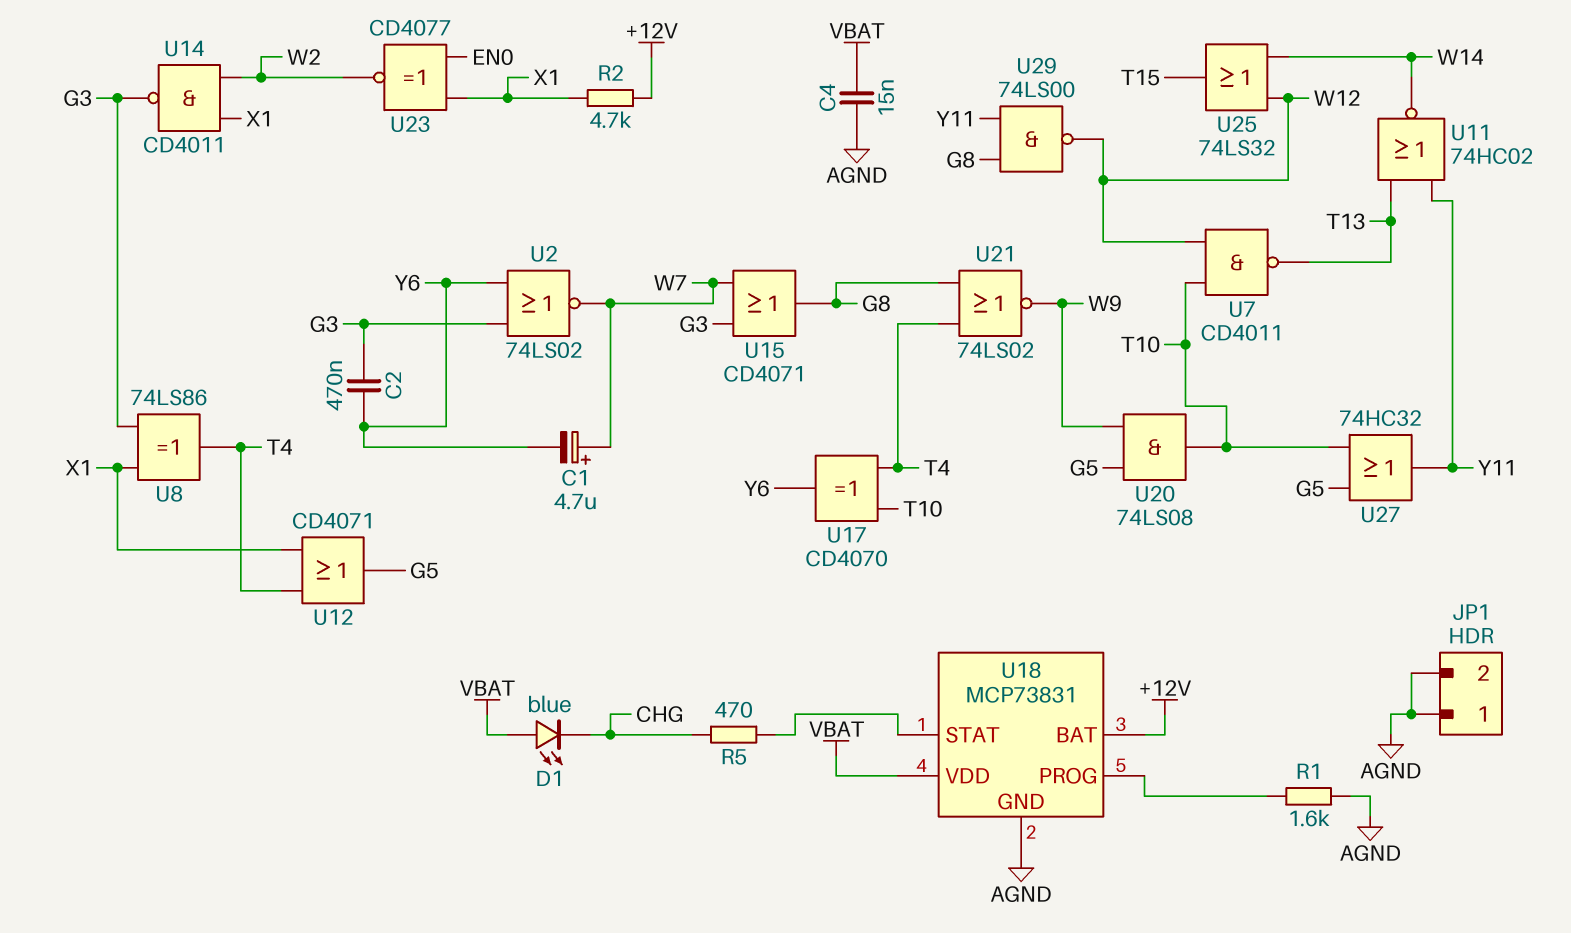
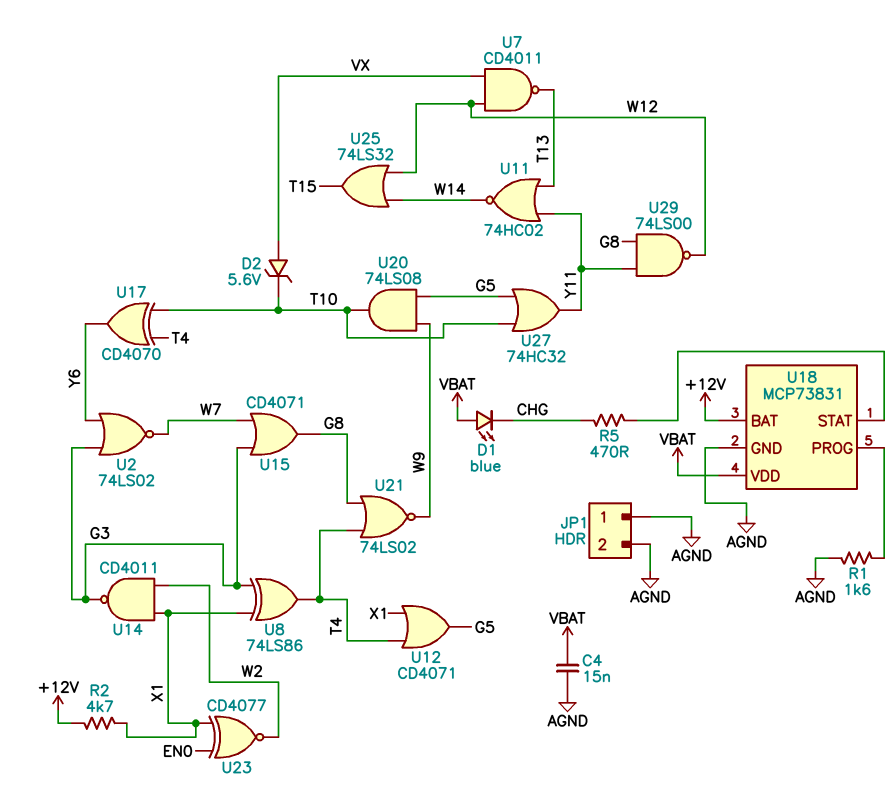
C1: 4.7uF (plus W7, minus Y6) -> none
C2: 470nF (G3, Y6) -> none
D2: none -> zener 5.6V (A VX, K T10)
U7: NAND CD4011 (in T10, in W12, out T13) -> NAND CD4011 (in VX, in W12, out T13)

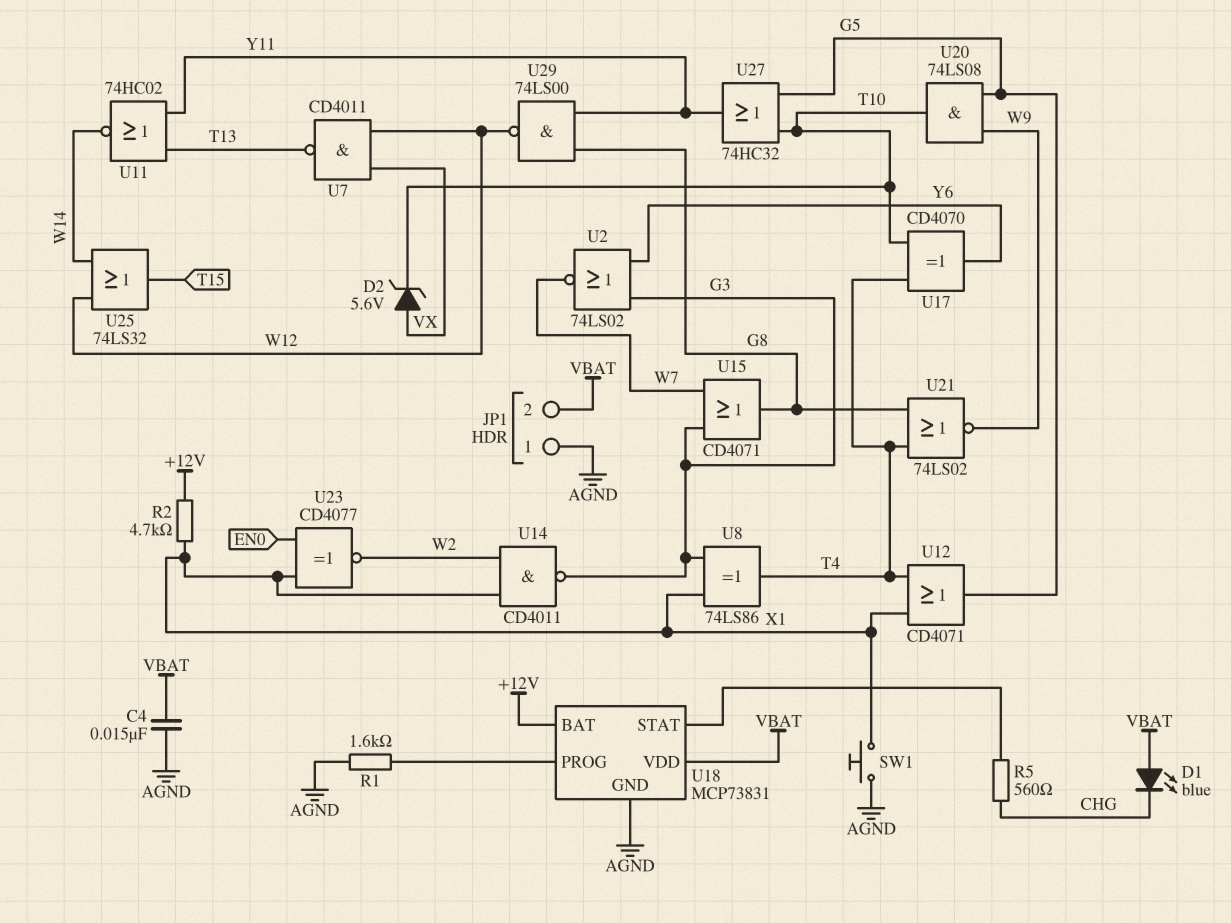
JP1 pin 2: AGND -> VBAT
R5: 470 (CHG, U18/STAT) -> 560 (CHG, U18/STAT)
SW1: none -> button (AGND, X1)

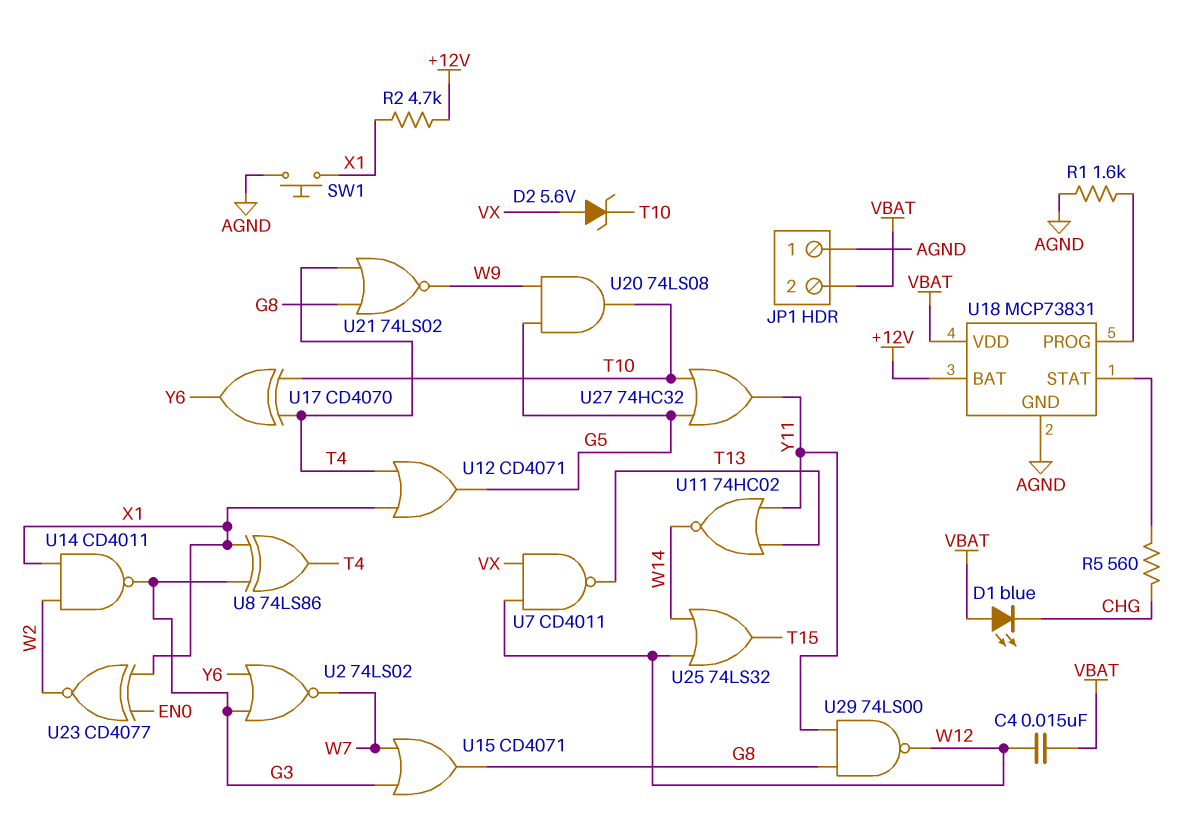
C4: 15nF (AGND, VBAT) -> 15nF (VBAT, W12)

